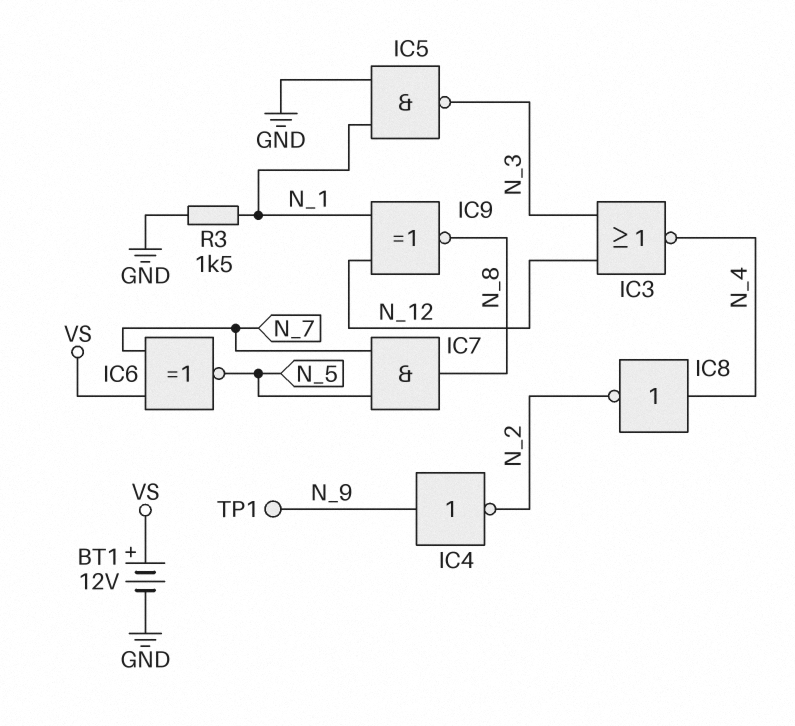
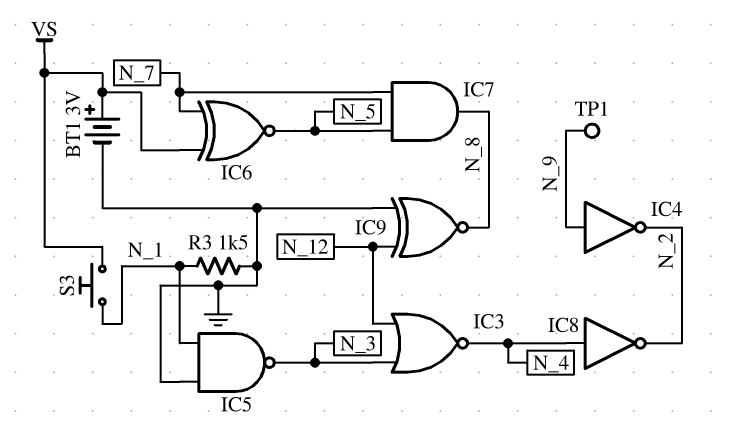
BT1: 12V (plus VS, minus GND) -> 3V (plus VS, minus GND)
IC9: XNOR (in N_1, in N_12, out N_8) -> XNOR (in GND, in N_12, out N_8)
S3: none -> button (N_1, VS)

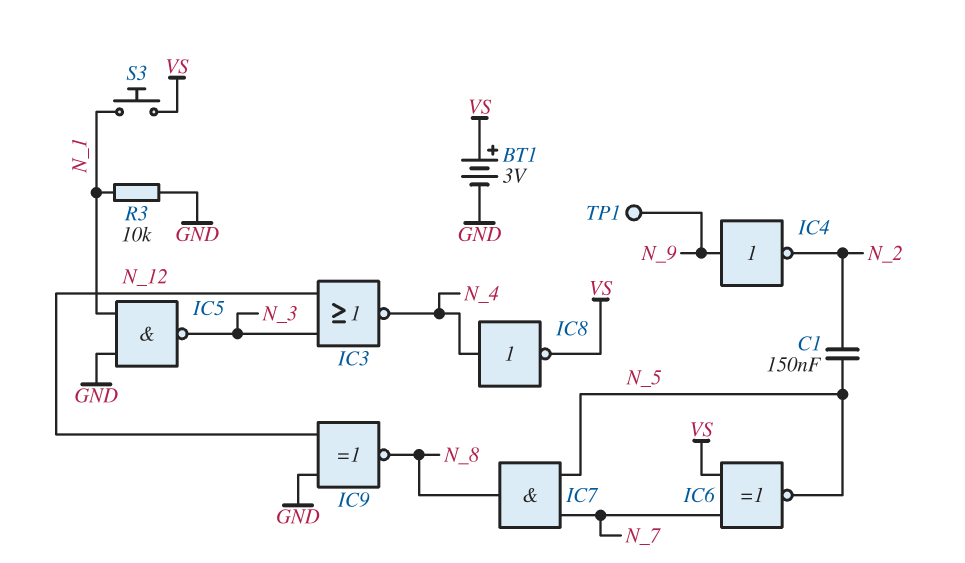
C1: none -> 150nF (N_2, N_5)
IC8: NOT (in N_4, out N_2) -> NOT (in N_4, out VS)
R3: 1.5k (GND, N_1) -> 10k (GND, N_1)

